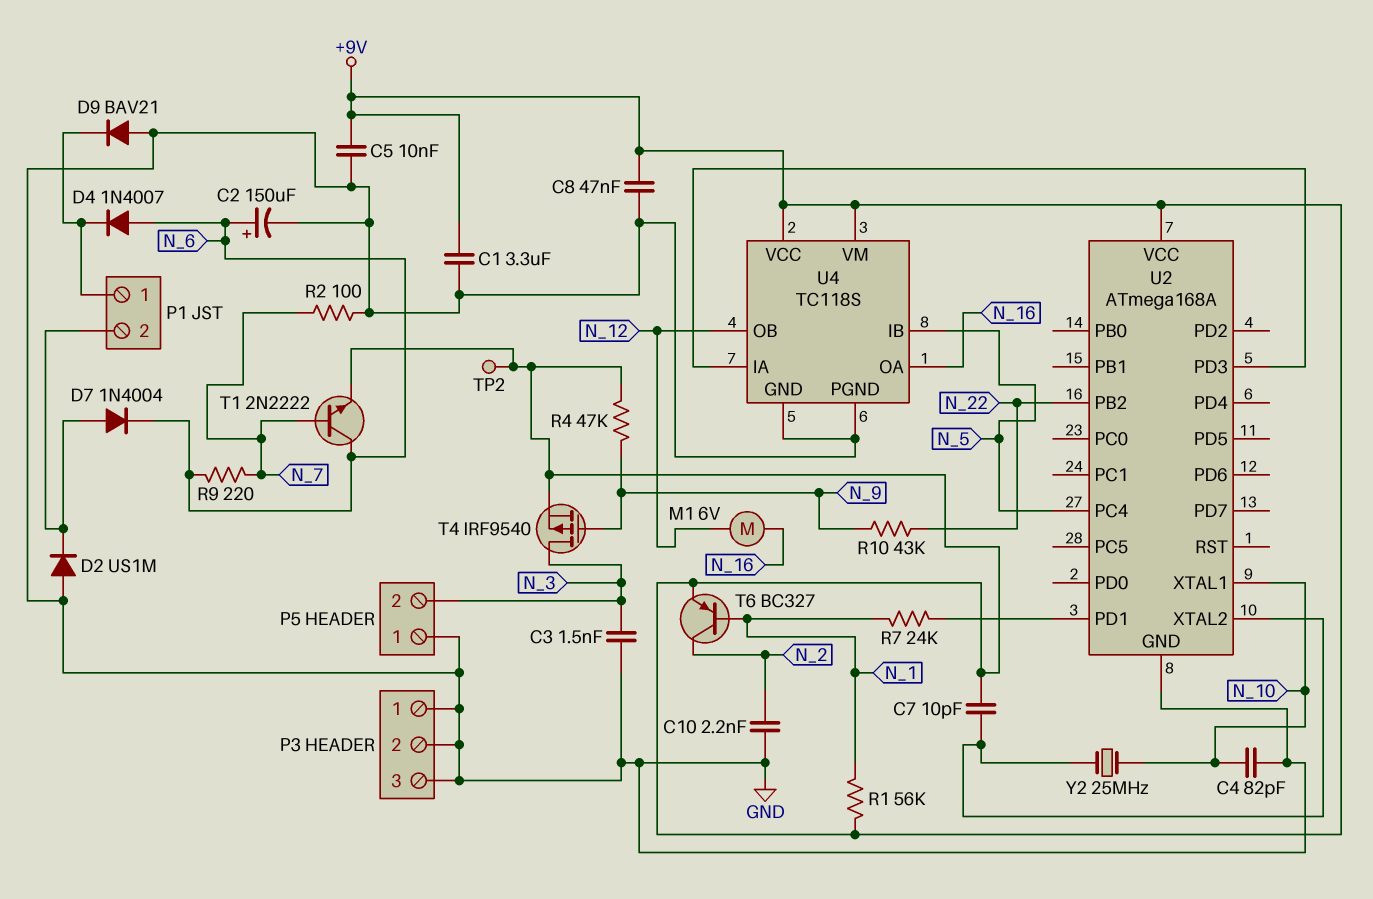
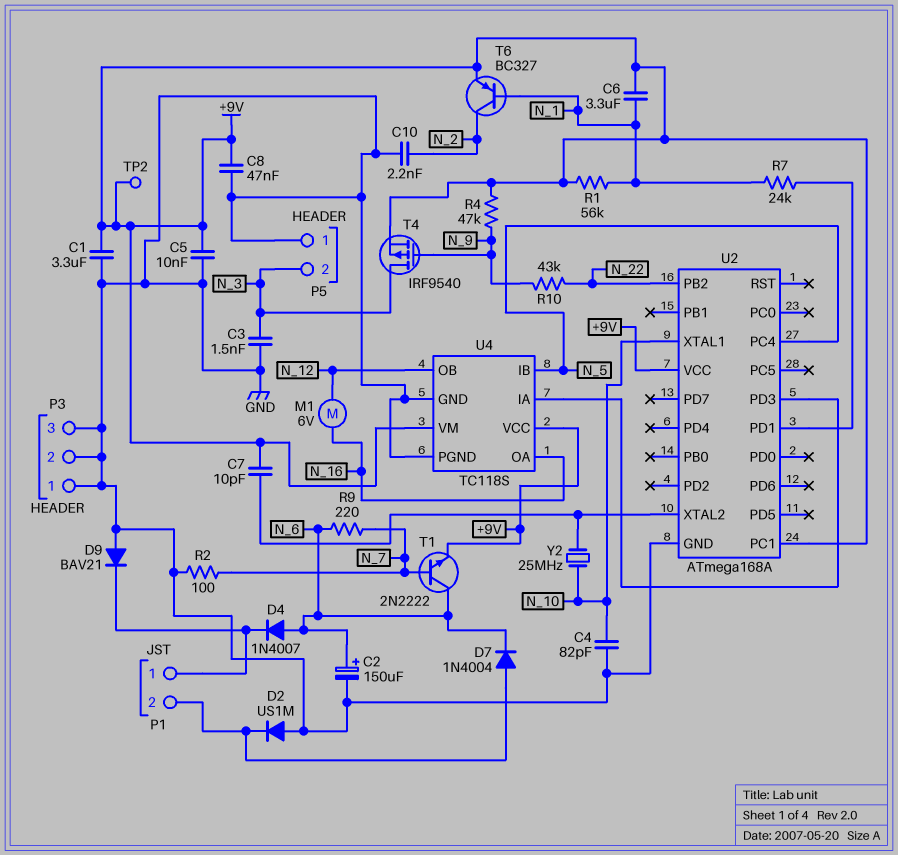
C6: none -> 3.3uF (+9V, N_1)
U2 pin PC1: none -> +9V

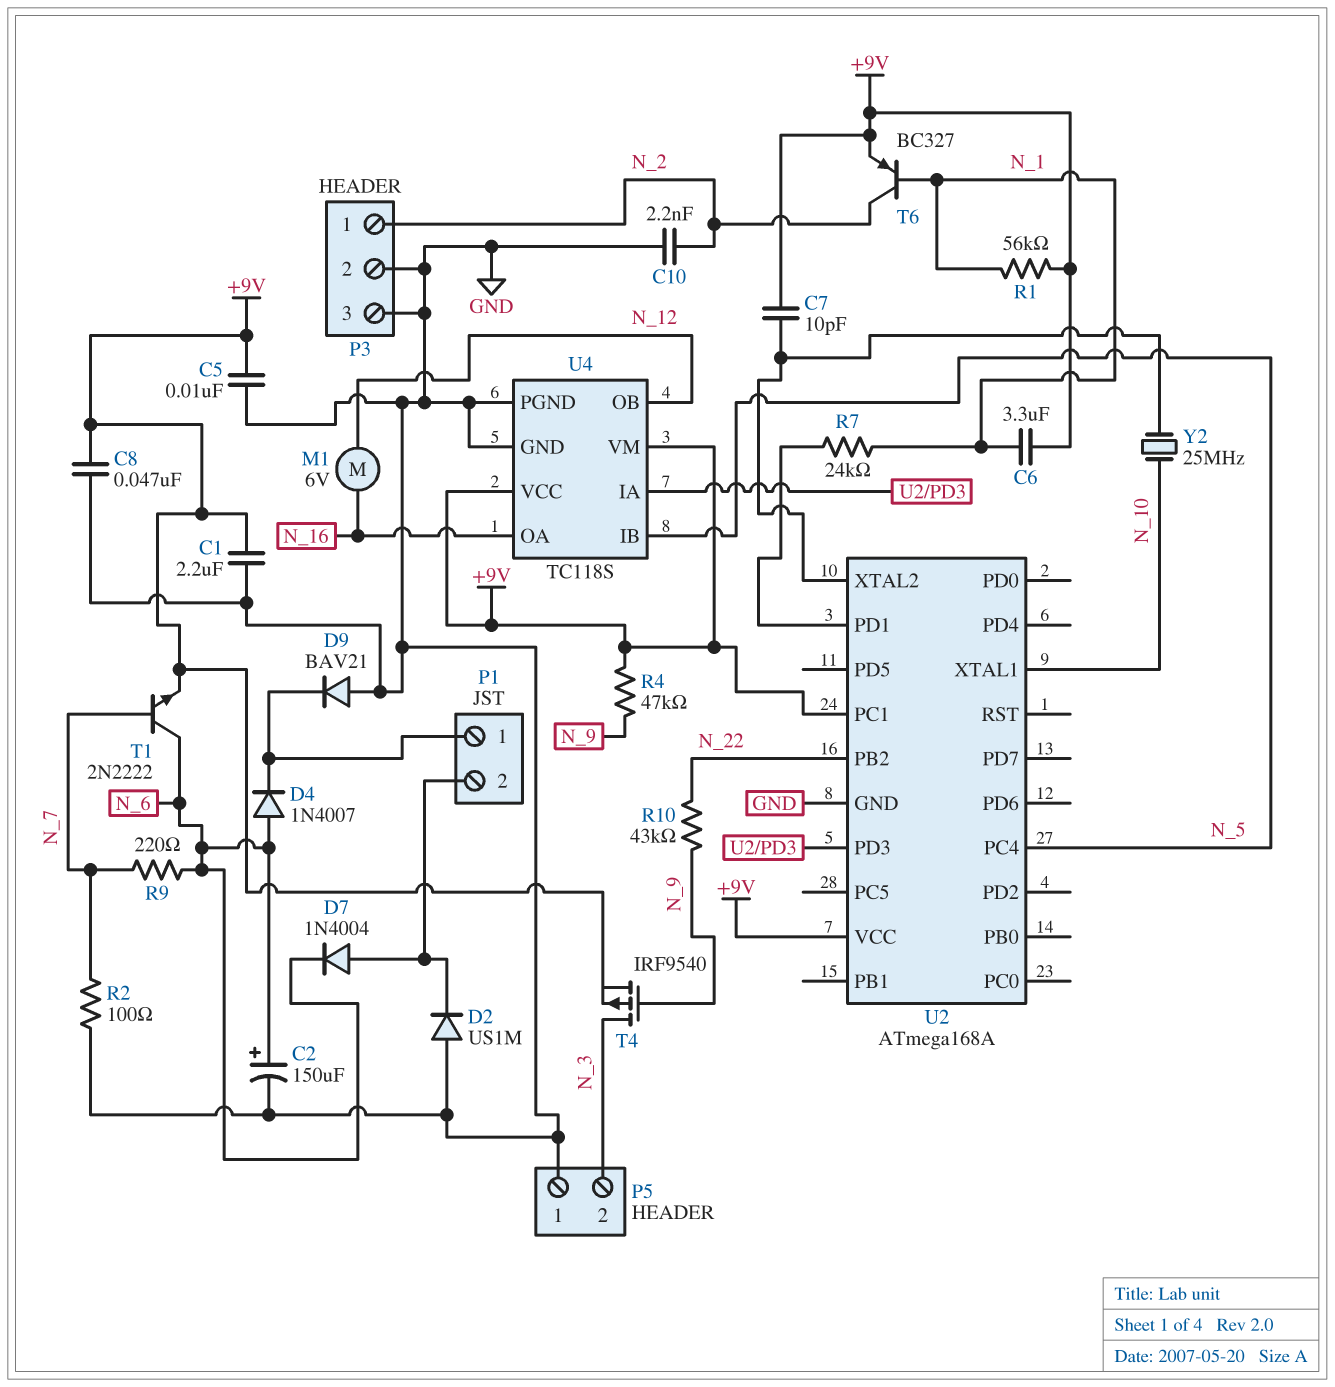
C1: 3.3uF (+9V, GND) -> 2.2uF (+9V, GND)
C3: 1.5nF (GND, N_3) -> none
C4: 82pF (GND, N_10) -> none
P3 pin 1: GND -> N_2
TP2: test point (+9V) -> none

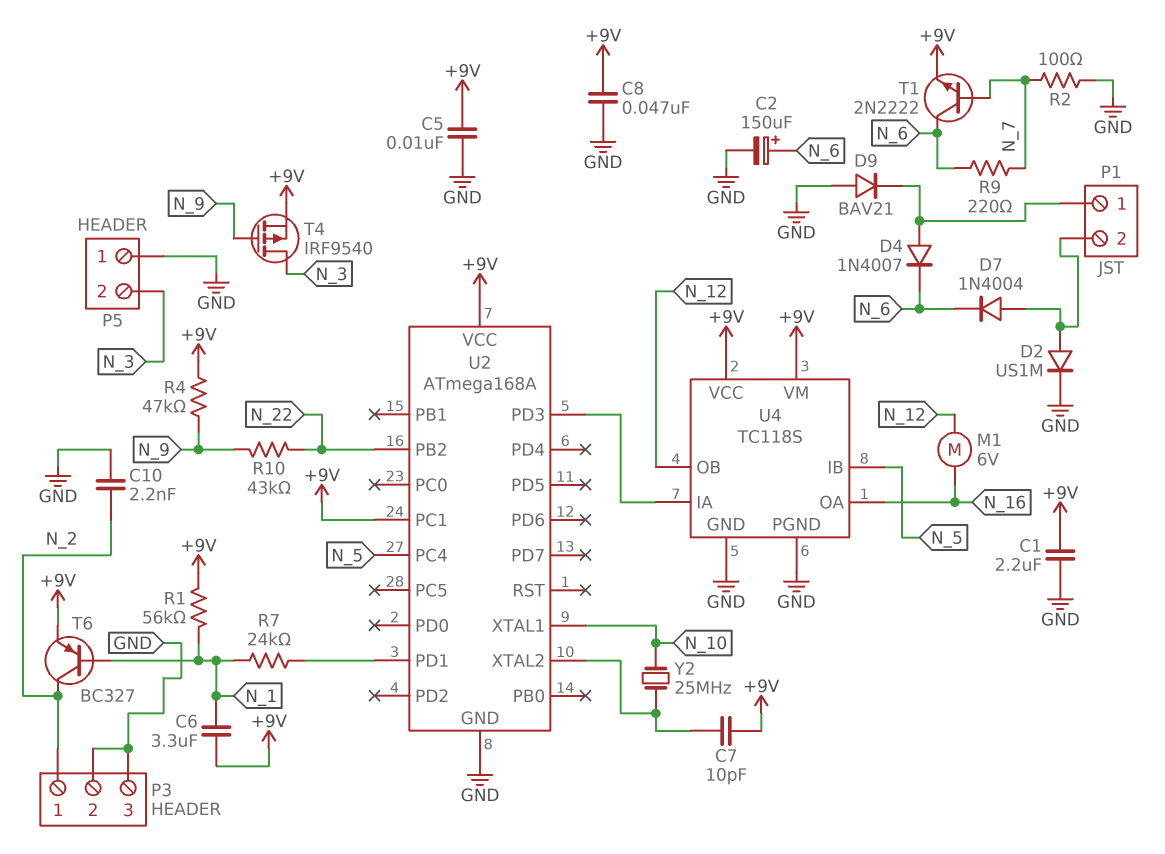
D2: diode US1M (A GND, K P1/2) -> diode US1M (A P1/2, K GND)
D4: diode 1N4007 (A N_6, K P1/1) -> diode 1N4007 (A P1/1, K N_6)

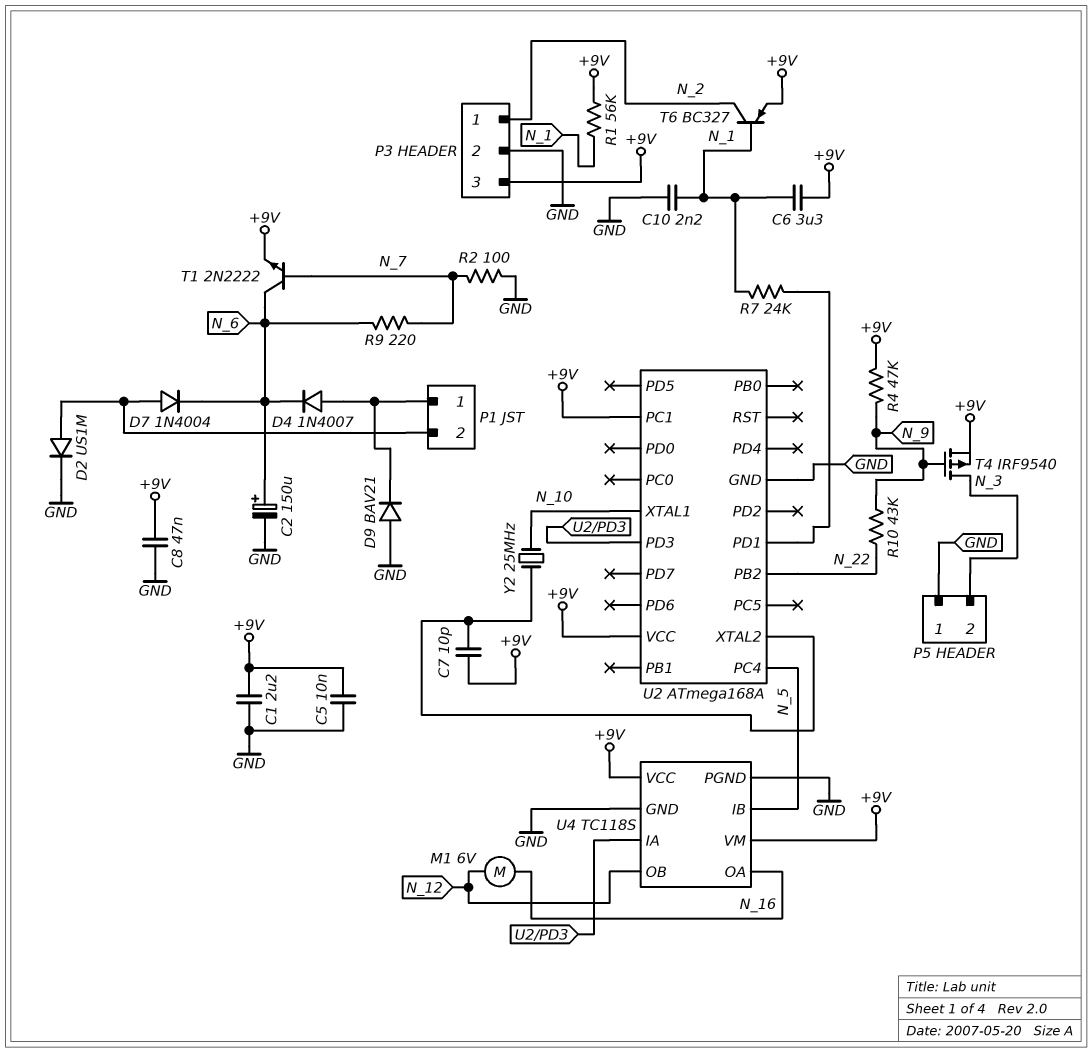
C10: 2.2nF (GND, N_2) -> 2.2nF (GND, N_1)
P3 pin 3: GND -> +9V

